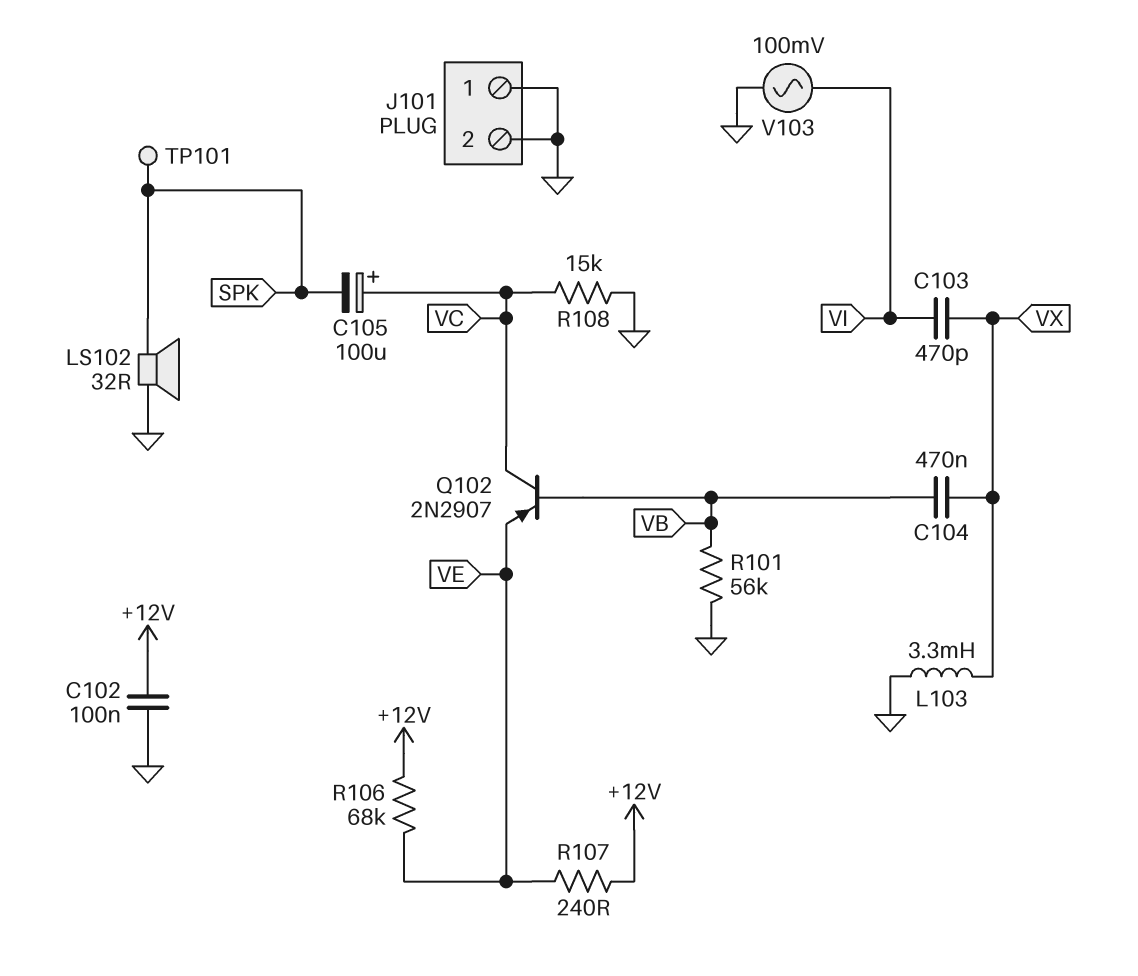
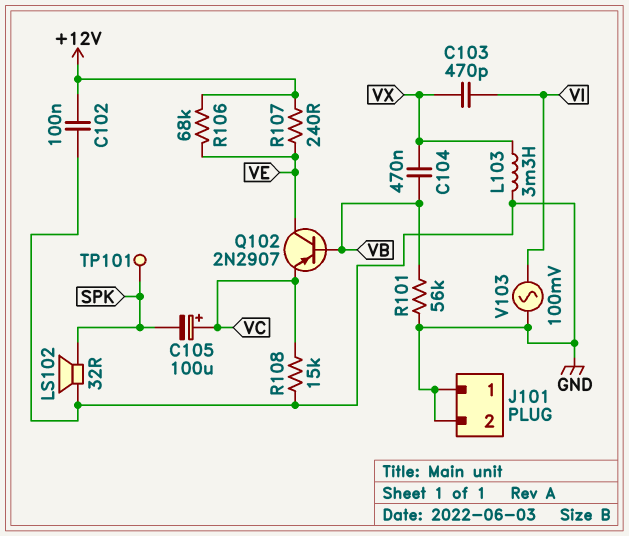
Q102: PNP 2N2907 (B VB, C VC, E VE) -> PNP 2N2907 (B VB, C VE, E VC)

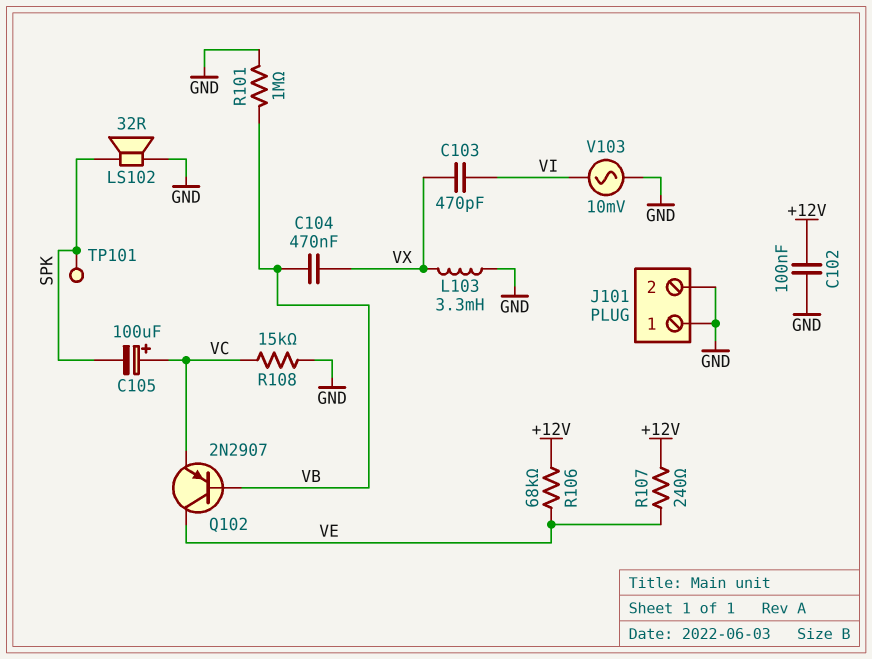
R101: 56k (GND, VB) -> 1M (GND, VB)
V103: AC 100mV (GND, VI) -> AC 10mV (GND, VI)

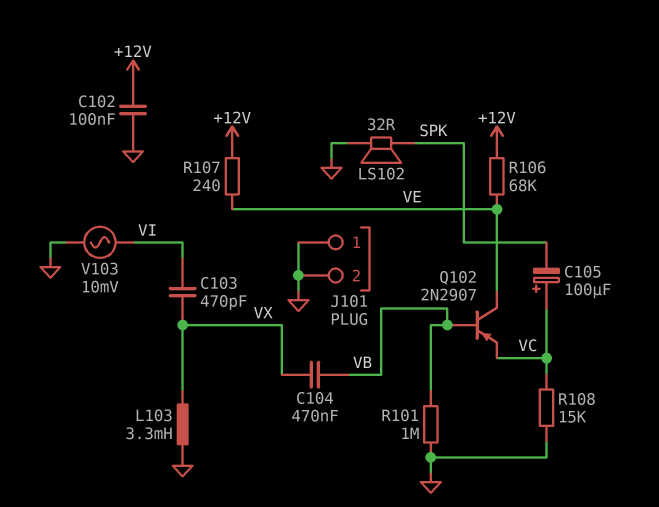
TP101: test point (SPK) -> none

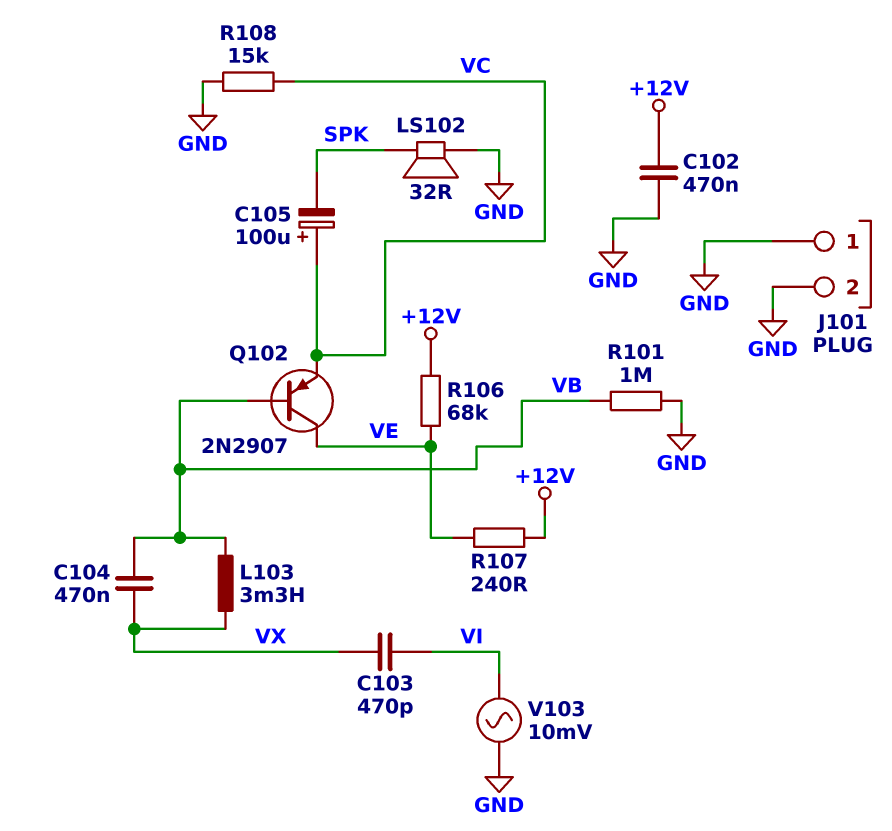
C102: 100nF (+12V, GND) -> 470nF (+12V, GND)
L103: 3.3mH (GND, VX) -> 3.3mH (VB, VX)

